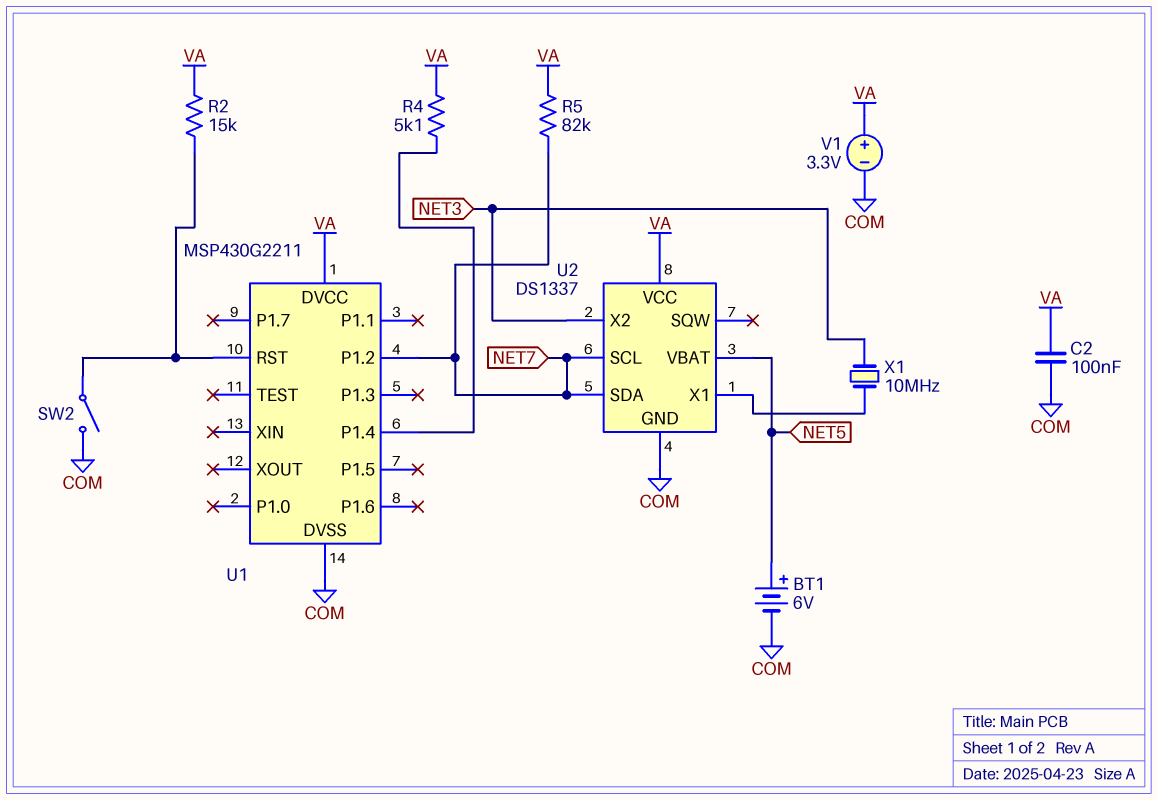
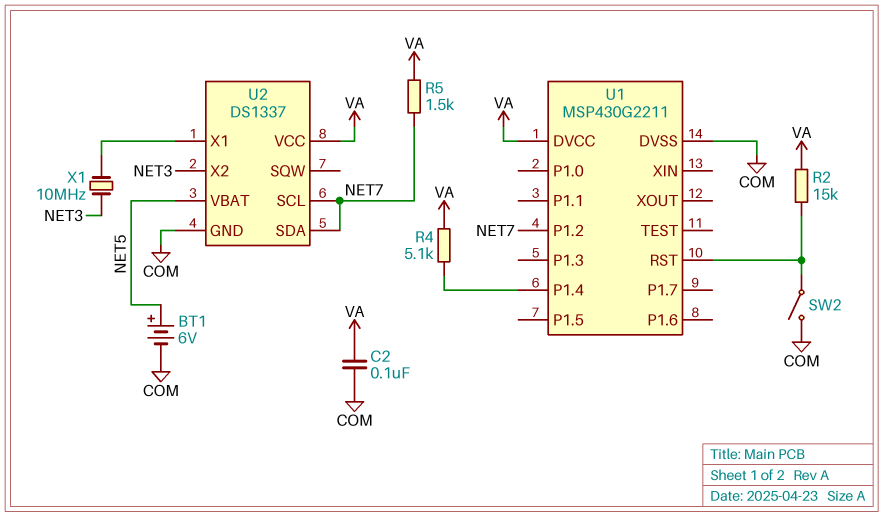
R5: 82k (NET7, VA) -> 1.5k (NET7, VA)
V1: 3.3V (plus VA, minus COM) -> none

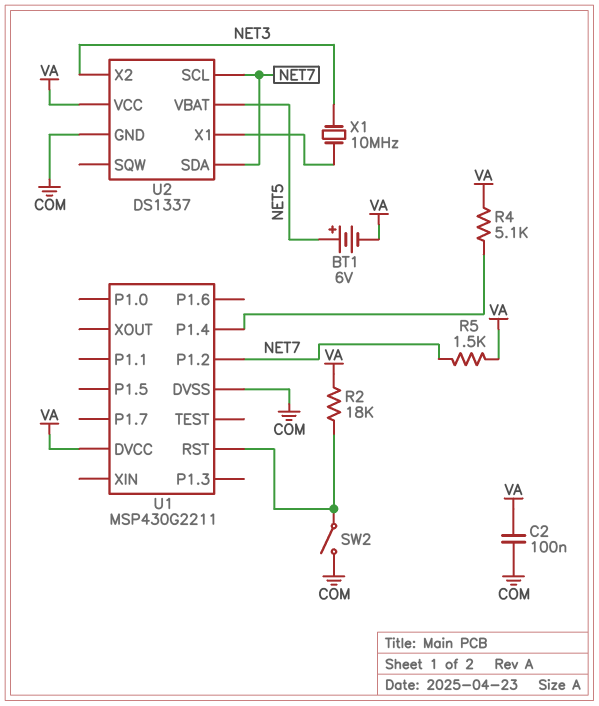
BT1: 6V (plus NET5, minus COM) -> 6V (plus NET5, minus VA)
R2: 15k (U1/RST, VA) -> 18k (U1/RST, VA)

